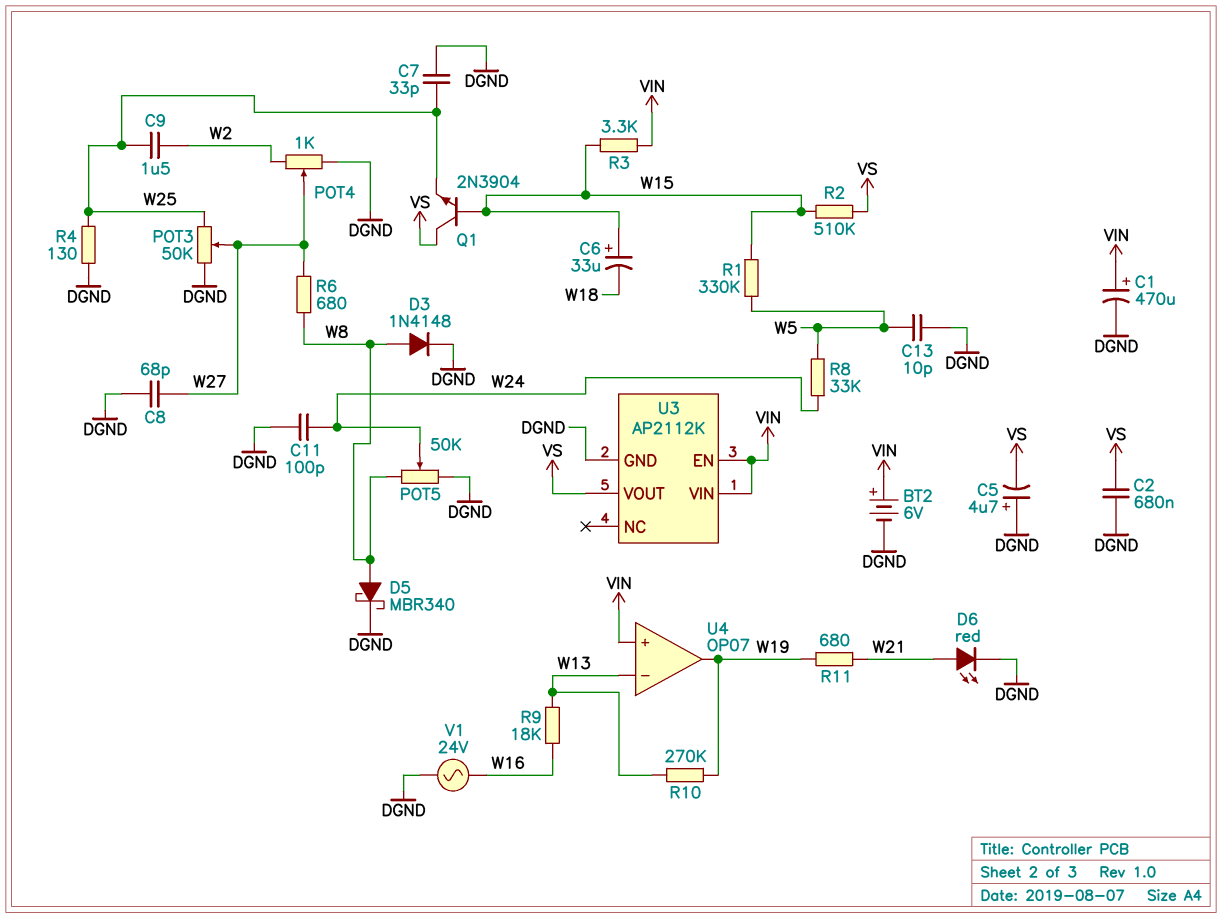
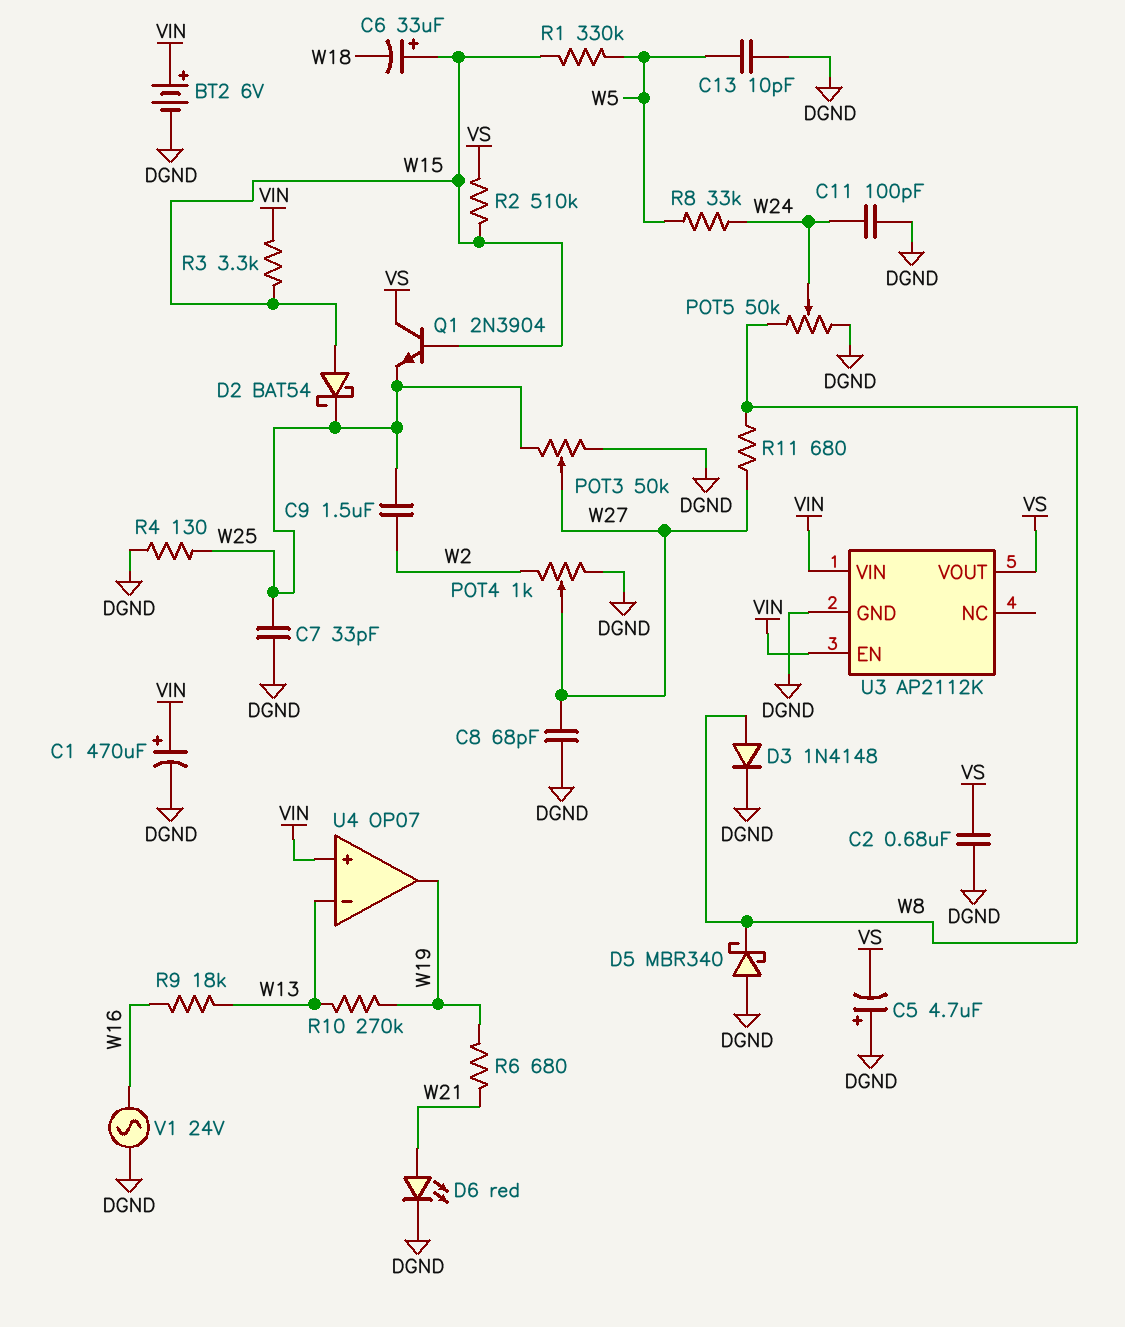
D2: none -> schottky BAT54 (A W15, K W25)
D5: schottky MBR340 (A W8, K DGND) -> schottky MBR340 (A DGND, K W8)
R6: 680 (W8, W27) -> 680 (W19, W21)
R11: 680 (W19, W21) -> 680 (W8, W27)

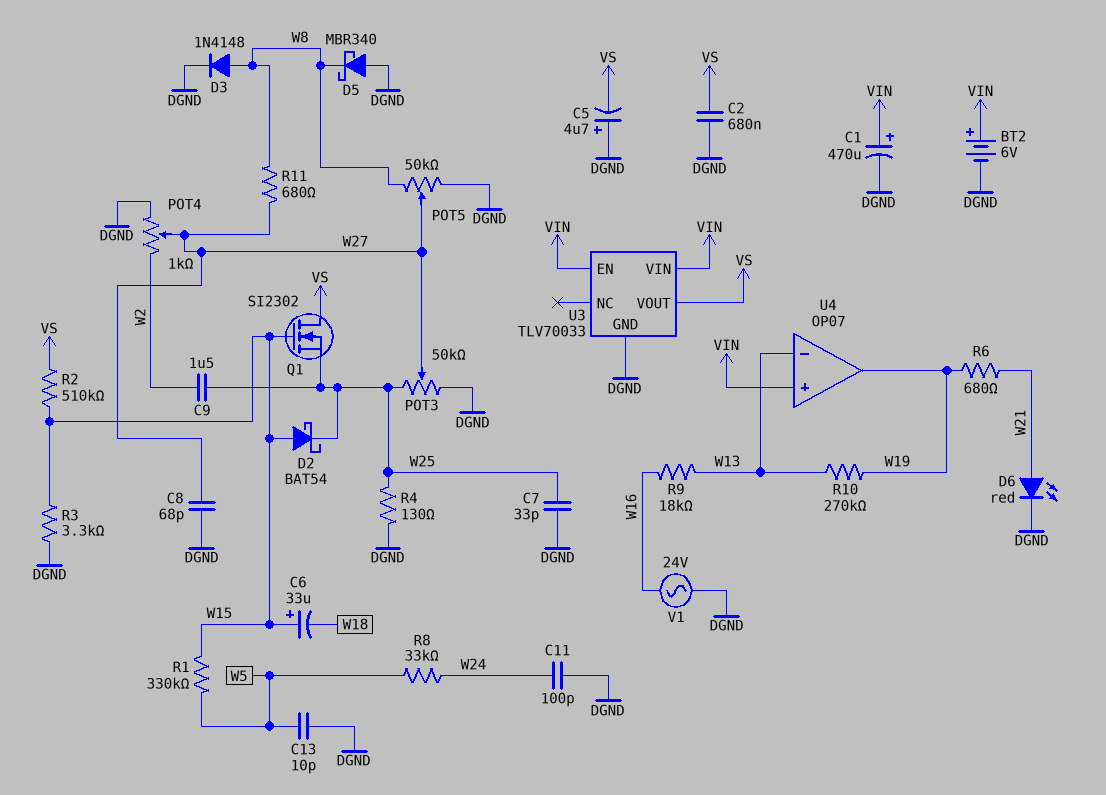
POT5: 50k (DGND, W8, wiper W24) -> 50k (DGND, W8, wiper W27)
Q1: NPN 2N3904 (B W15, C VS, E W25) -> NMOS SI2302 (G W15, D VS, S W25)
R3: 3.3k (VIN, W15) -> 3.3k (DGND, W15)
U3: AP2112K -> TLV70033

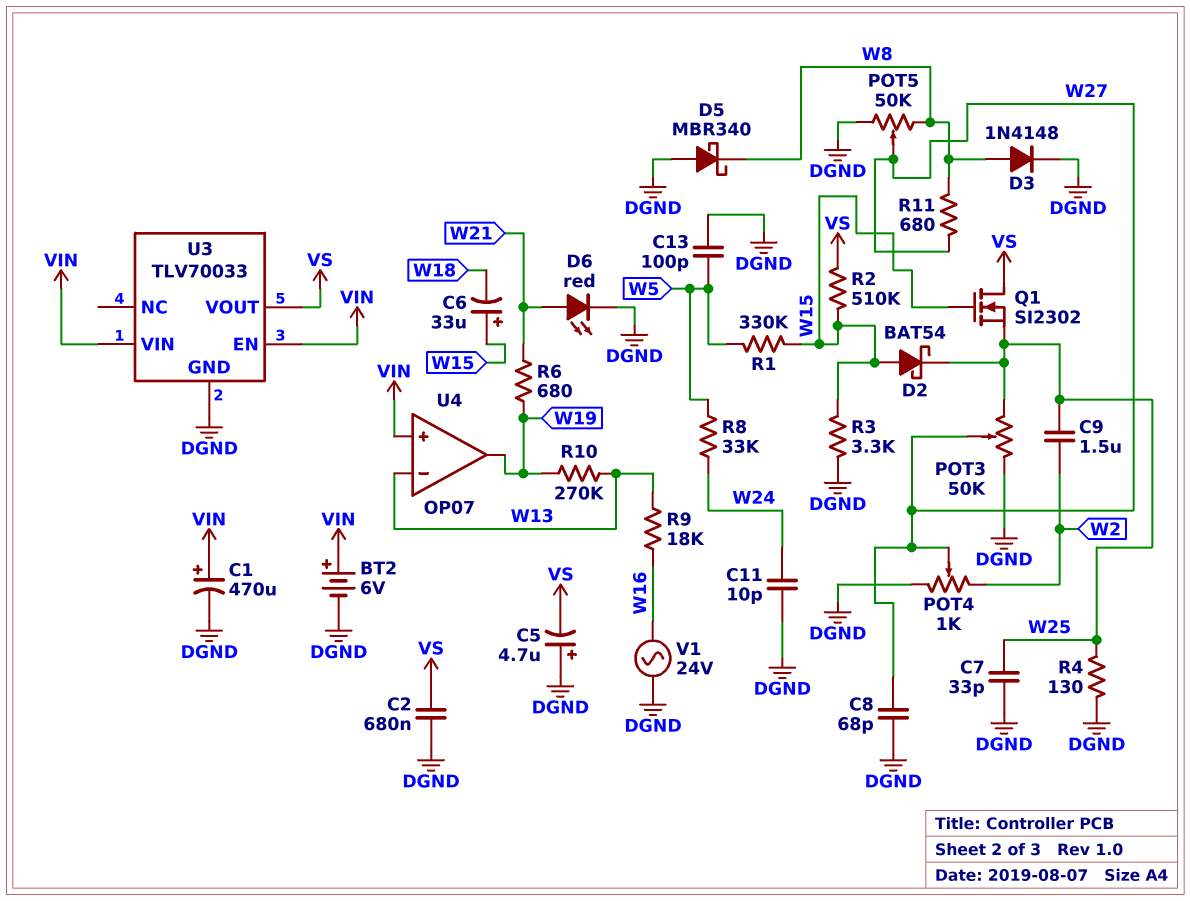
C11: 100pF (DGND, W24) -> 10pF (DGND, W24)
C13: 10pF (DGND, W5) -> 100pF (DGND, W5)

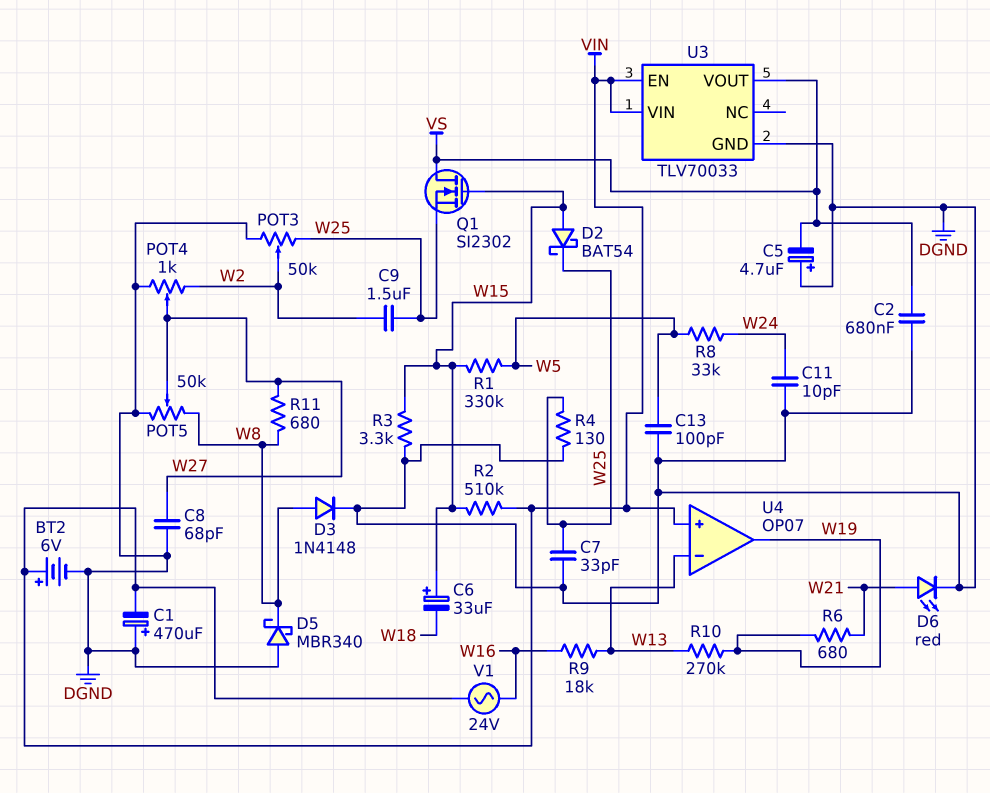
C1: 470uF (plus VIN, minus DGND) -> 470uF (plus DGND, minus VIN)
POT3: 50k (DGND, W25, wiper W27) -> 50k (DGND, W25, wiper W2)
R2: 510k (VS, W15) -> 510k (VIN, W15)
V1: AC 24V (DGND, W16) -> AC 24V (VIN, W16)

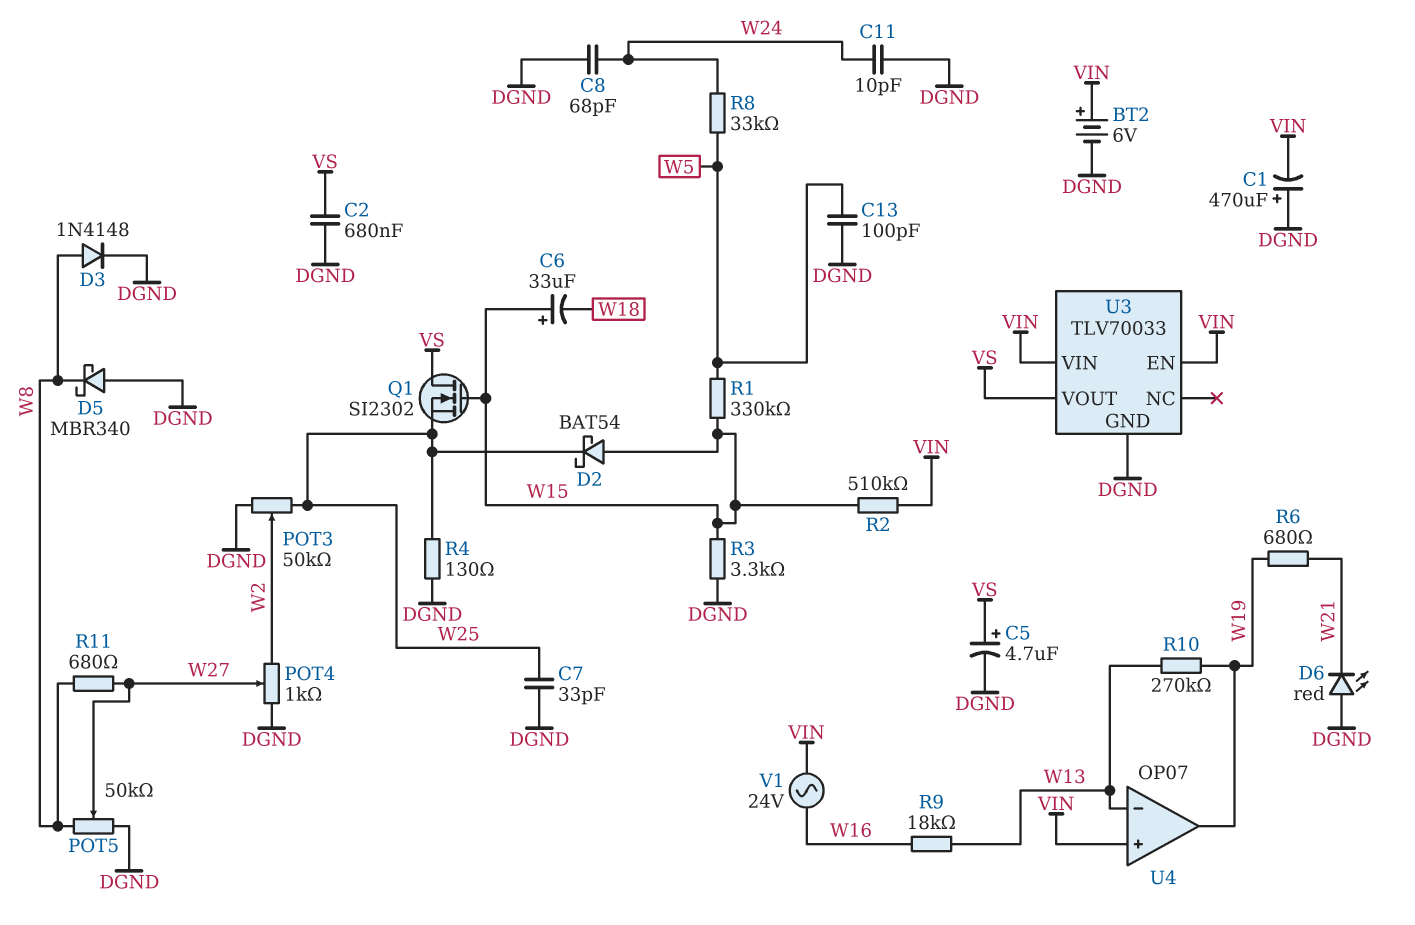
C5: 4.7uF (plus DGND, minus VS) -> 4.7uF (plus VS, minus DGND)
C8: 68pF (DGND, W27) -> 68pF (DGND, W24)
C9: 1.5uF (W2, W25) -> none
D6: LED red (A W21, K DGND) -> LED red (A DGND, K W21)

